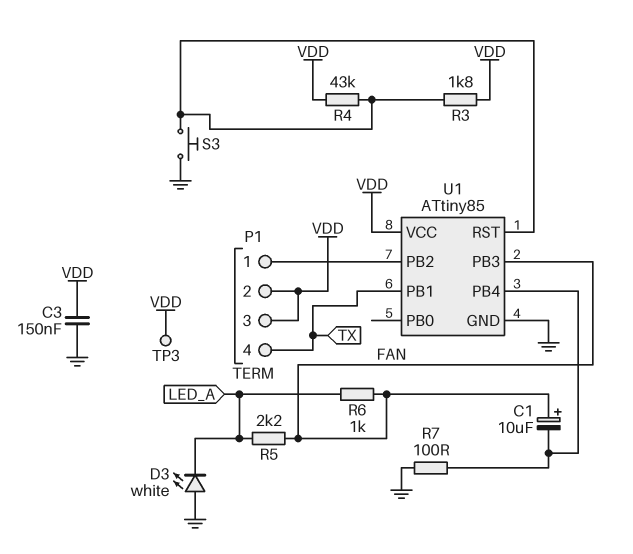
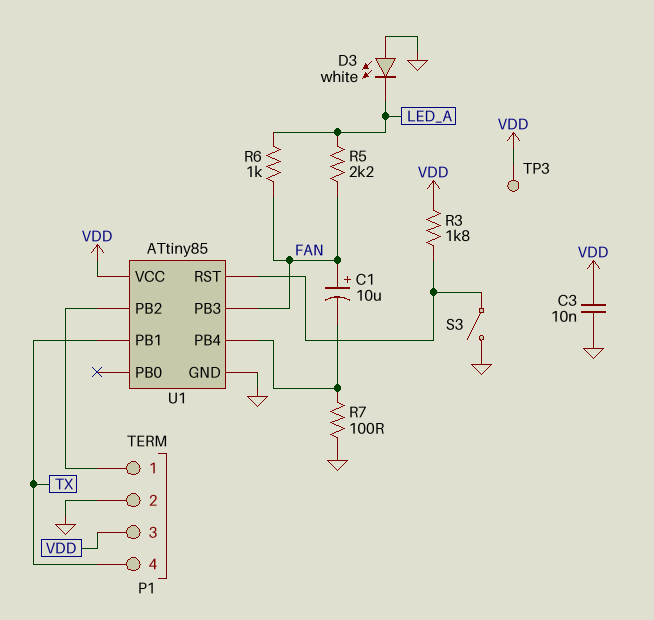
C3: 150nF (GND, VDD) -> 10nF (GND, VDD)
P1 pin 2: VDD -> GND
R4: 43k (U1/RST, VDD) -> none
S3: button (GND, U1/RST) -> switch (GND, U1/RST)

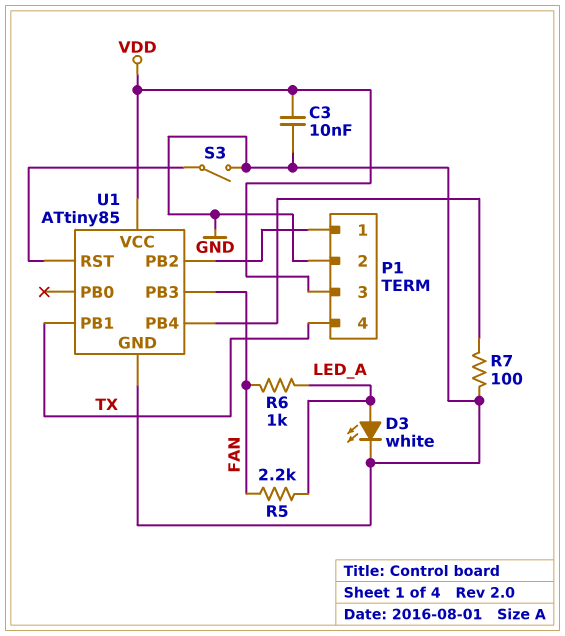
C1: 10uF (plus FAN, minus U1/PB4) -> none
D3: LED white (A GND, K LED_A) -> LED white (A LED_A, K GND)
R3: 1.8k (U1/RST, VDD) -> none
TP3: test point (VDD) -> none

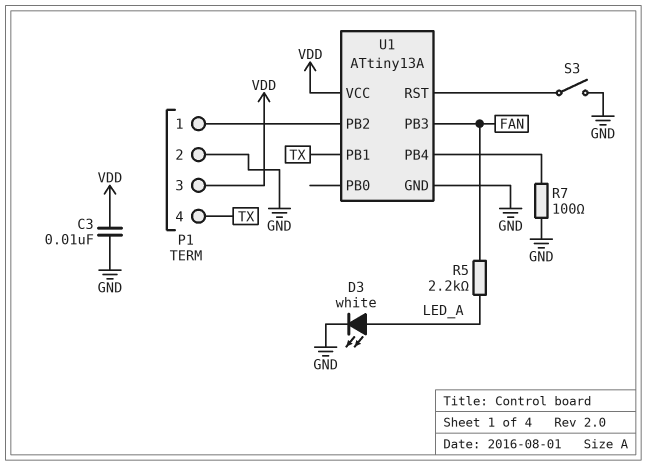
R6: 1k (FAN, LED_A) -> none
U1: ATtiny85 -> ATtiny13A

